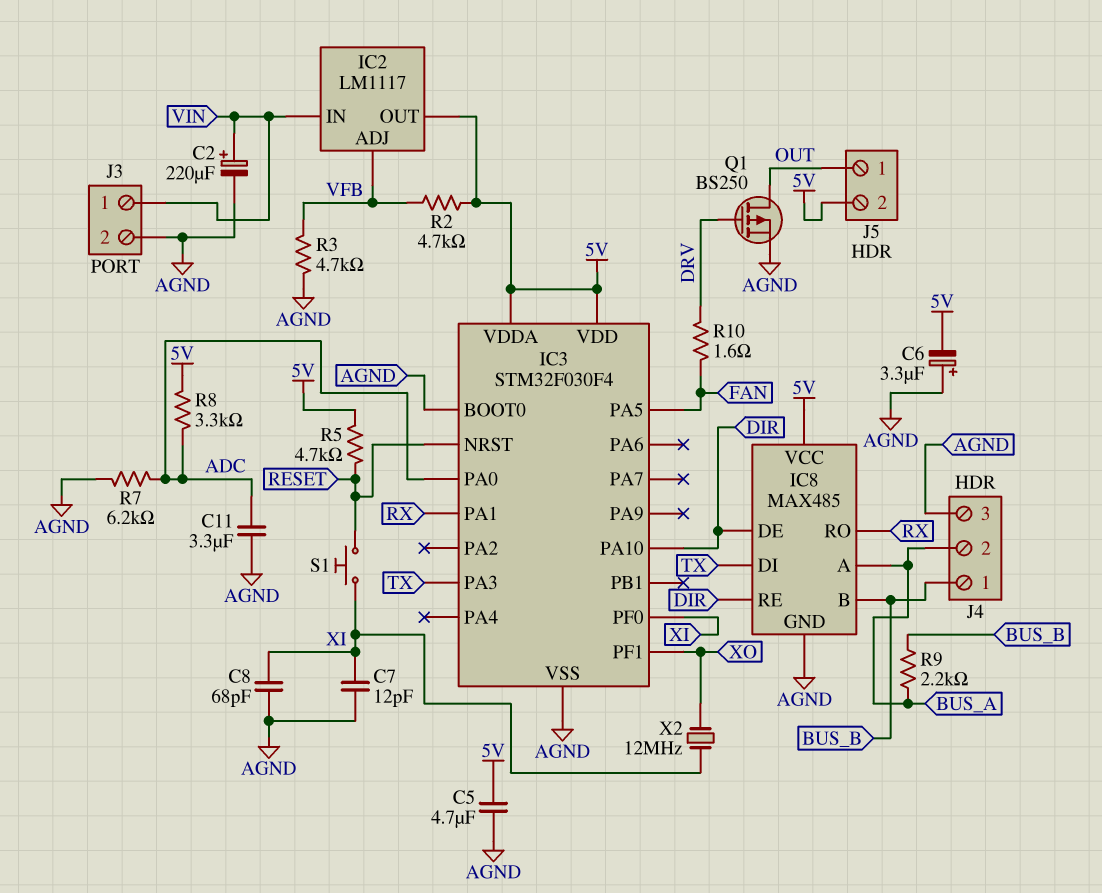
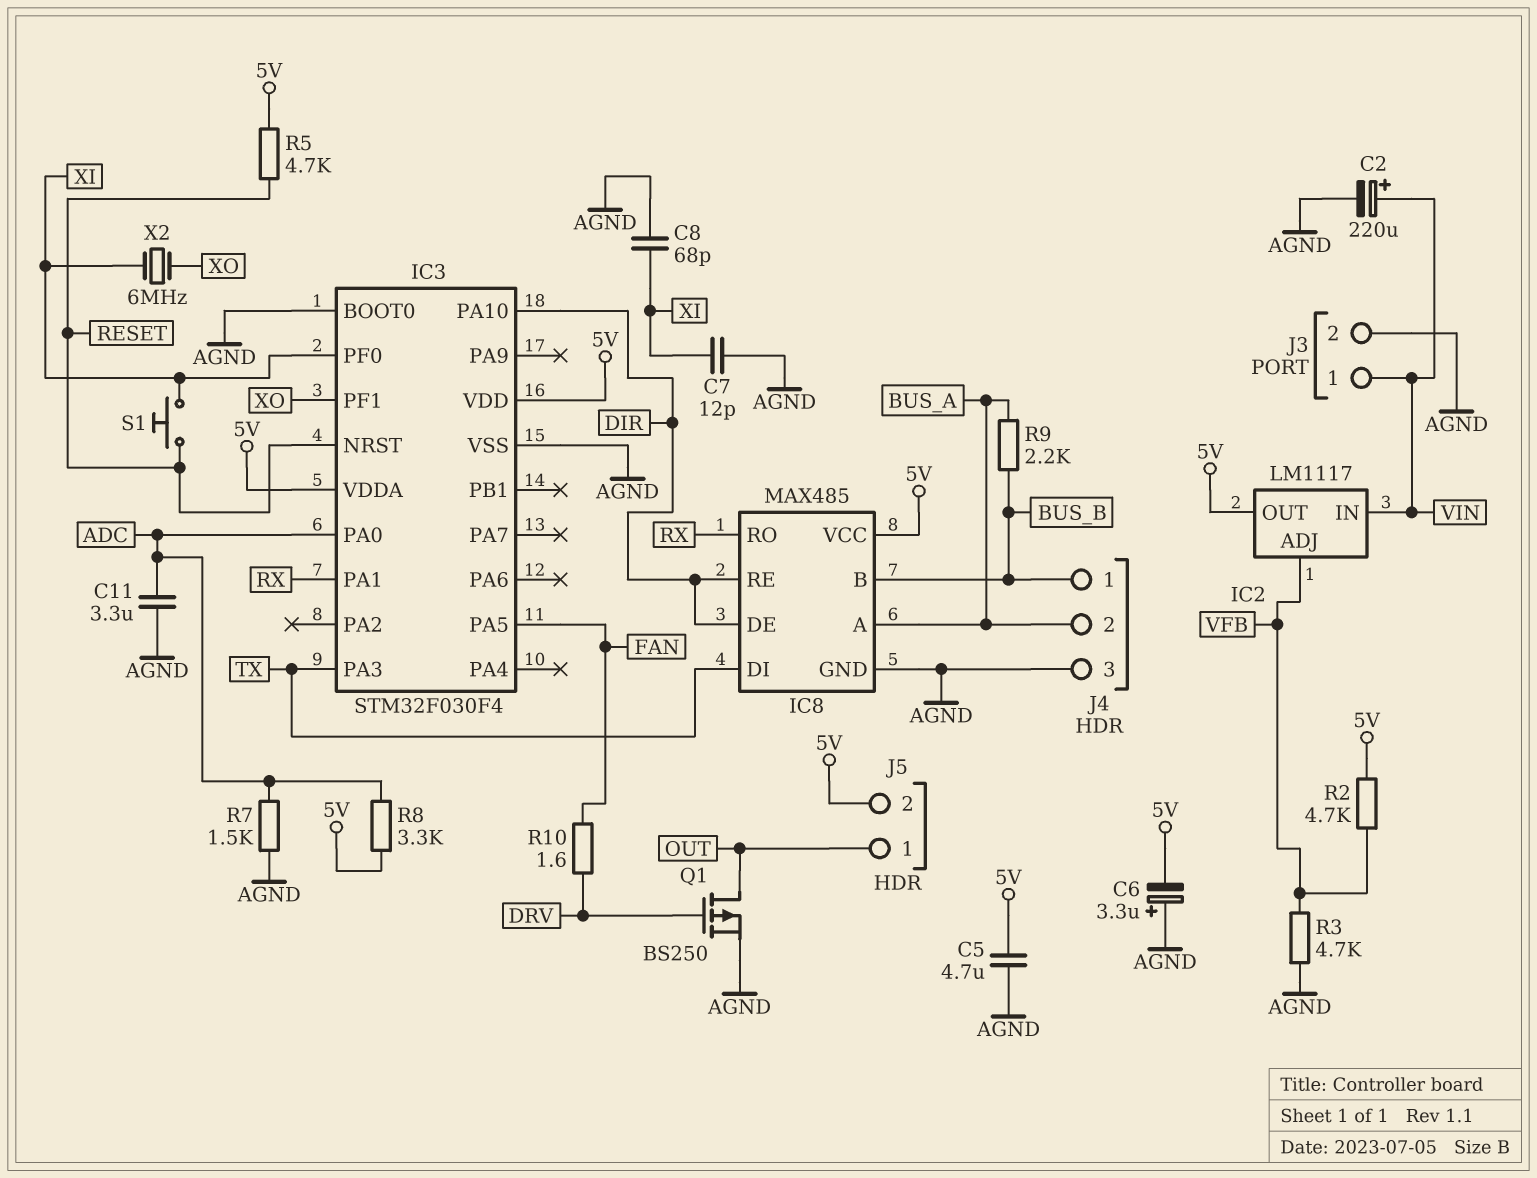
R7: 6.2k (ADC, AGND) -> 1.5k (ADC, AGND)
X2: 12MHz (XI, XO) -> 6MHz (XI, XO)

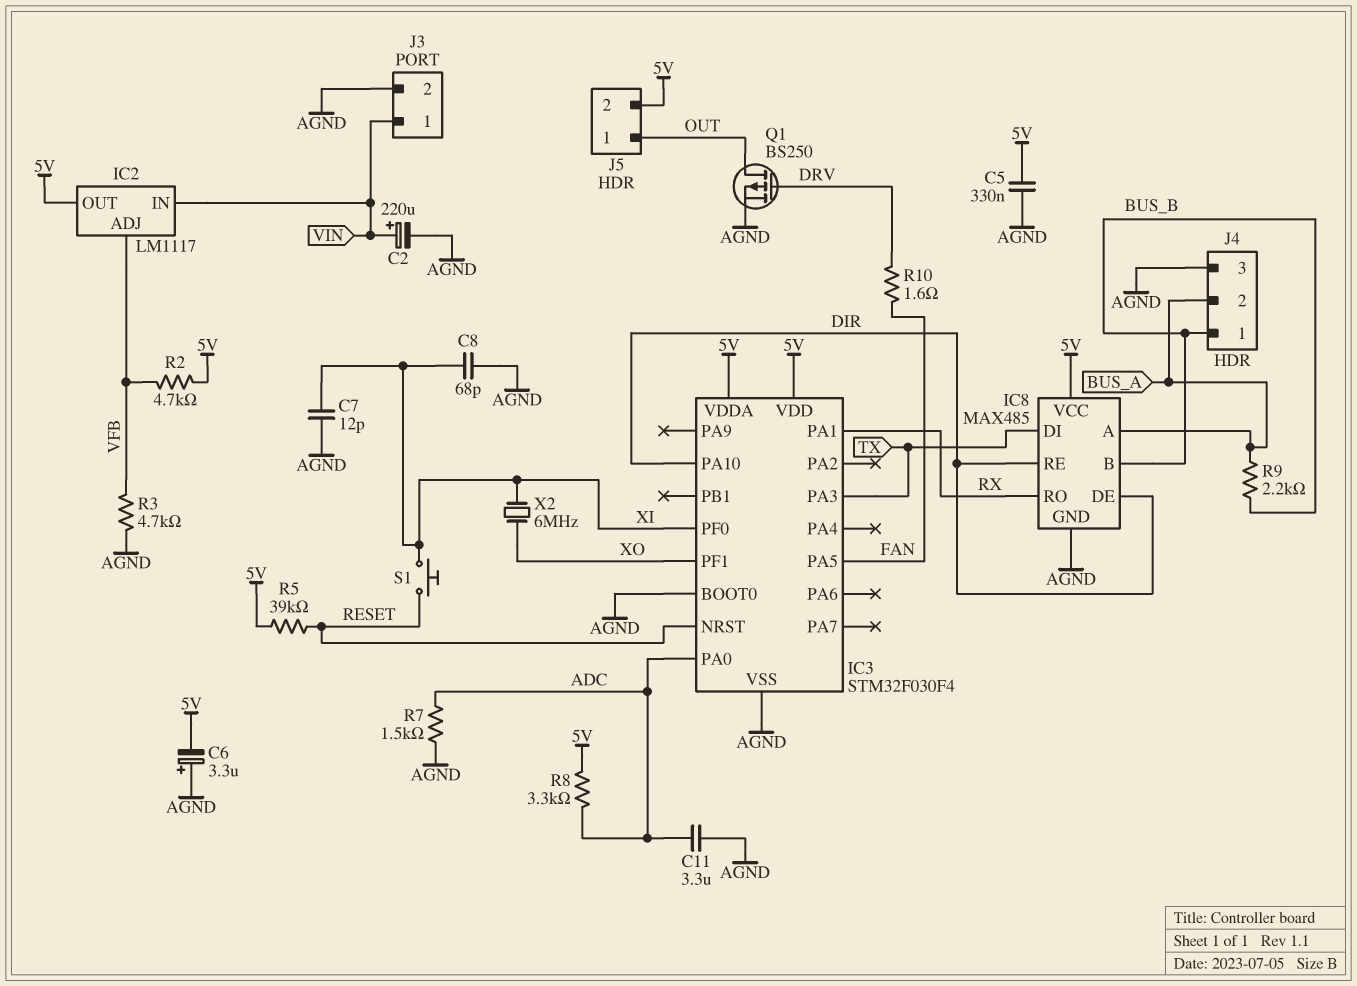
C5: 4.7uF (5V, AGND) -> 330nF (5V, AGND)
R5: 4.7k (5V, RESET) -> 39k (5V, RESET)

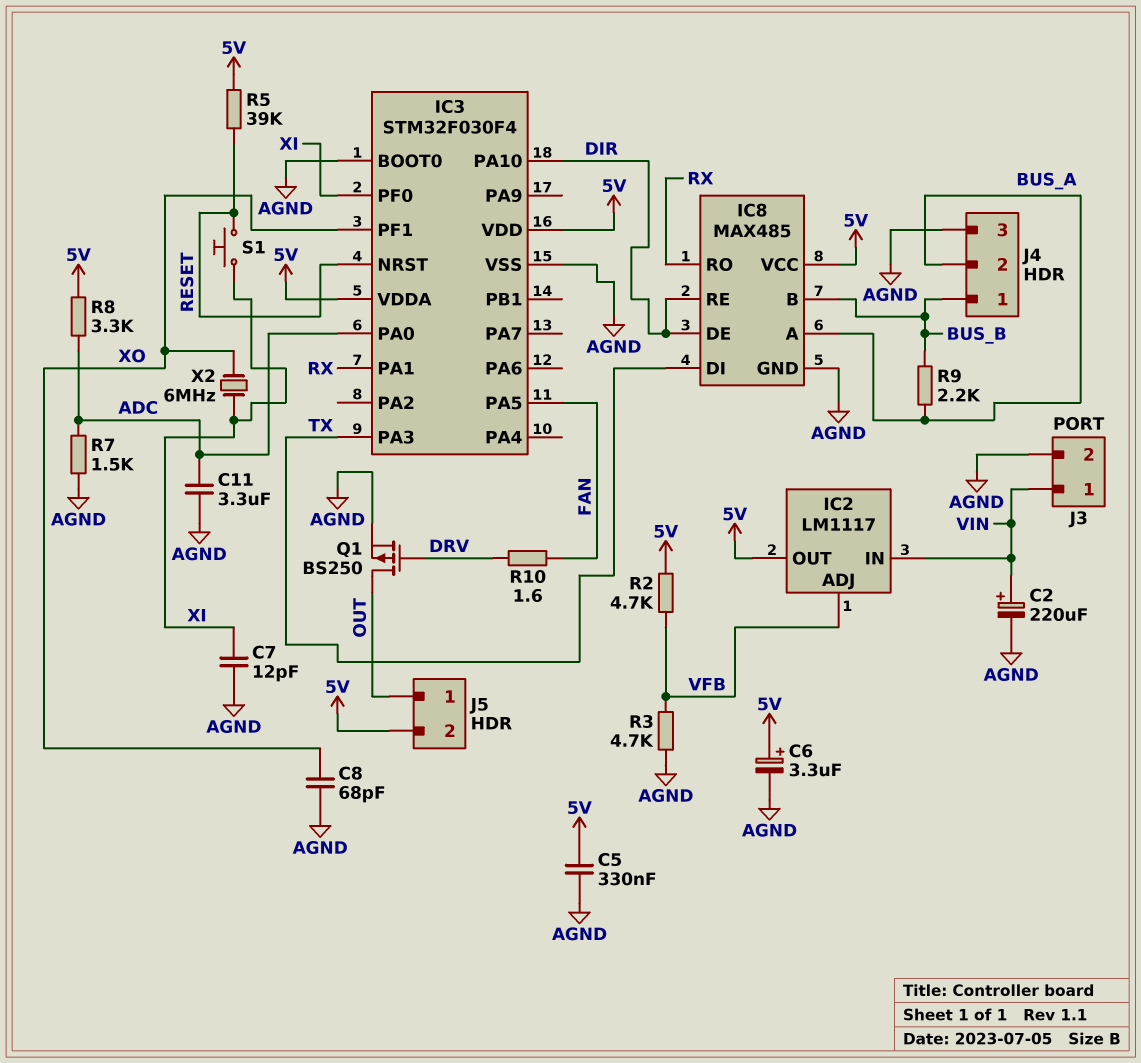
C6: 3.3uF (plus AGND, minus 5V) -> 3.3uF (plus 5V, minus AGND)
C8: 68pF (AGND, XI) -> 68pF (AGND, XO)

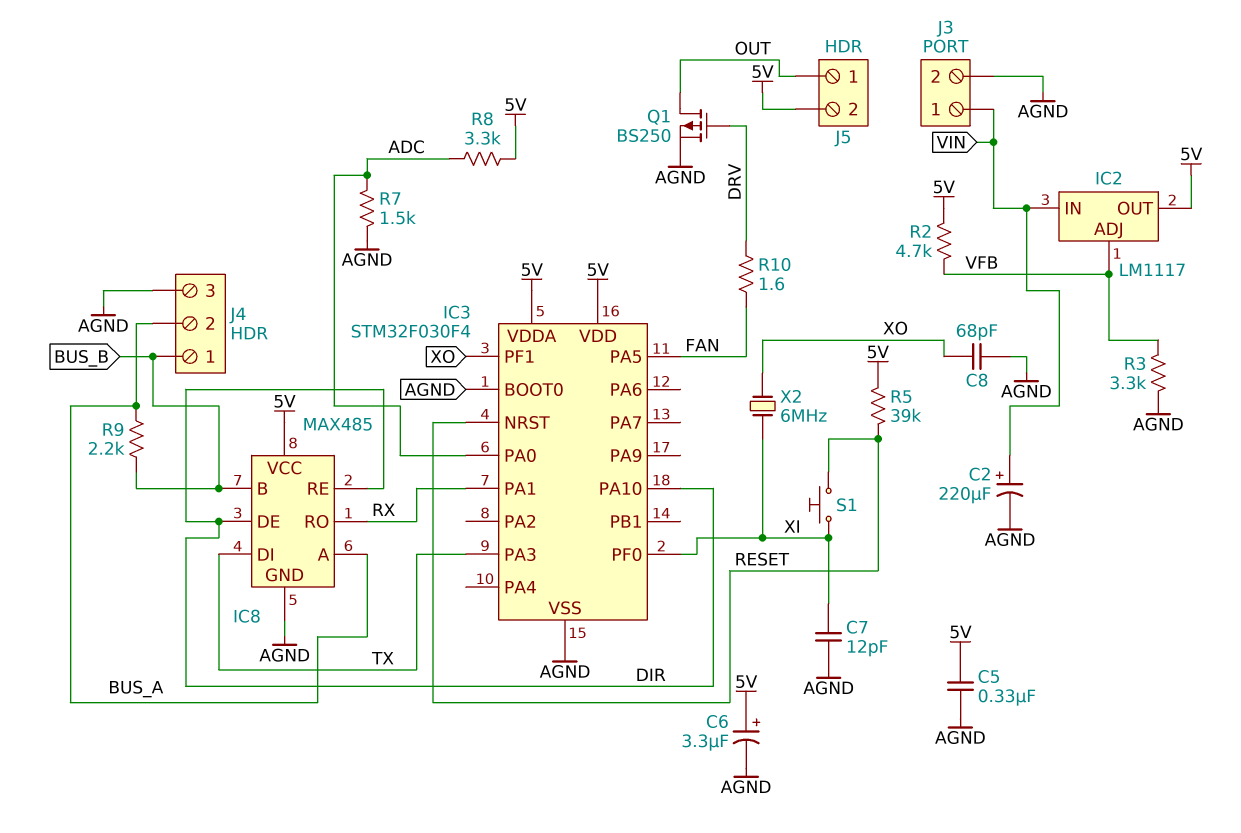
C11: 3.3uF (ADC, AGND) -> none
R3: 4.7k (AGND, VFB) -> 3.3k (AGND, VFB)

